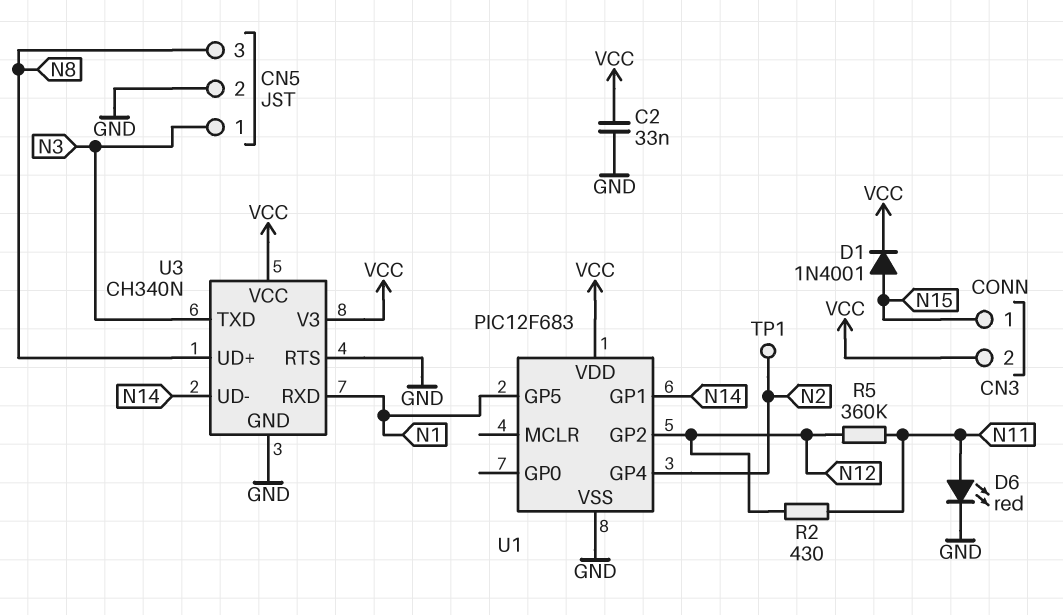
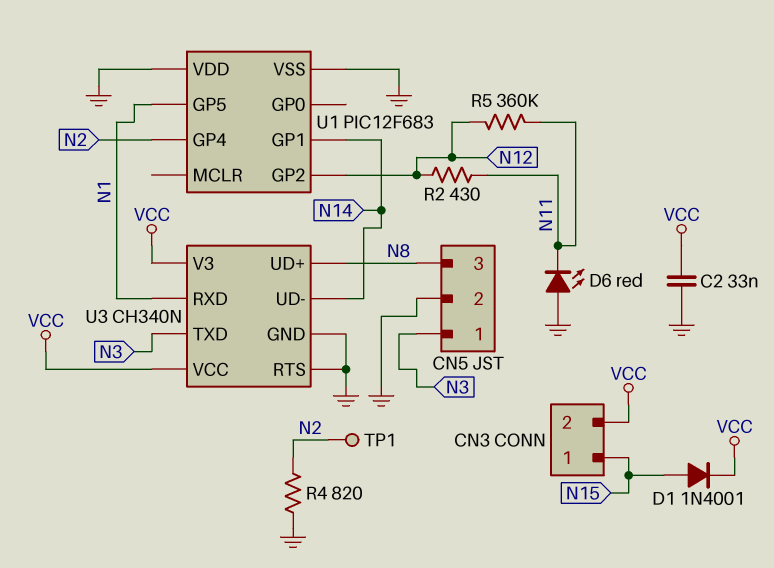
D6: LED red (A N11, K GND) -> LED red (A GND, K N11)
R4: none -> 820 (GND, N2)
U1 pin VDD: VCC -> GND

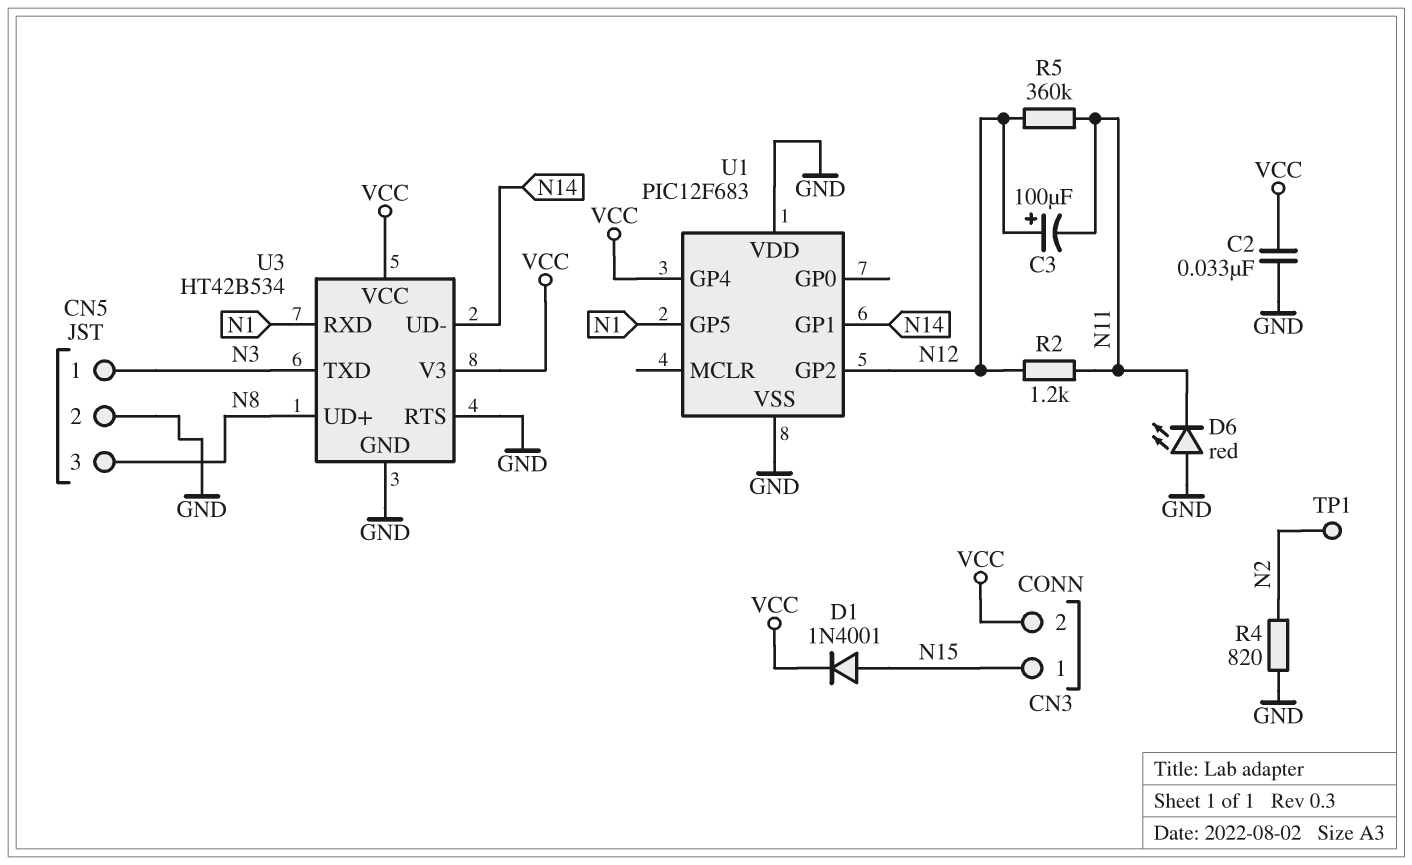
C3: none -> 100uF (plus N12, minus N11)
R2: 430 (N11, N12) -> 1.2k (N11, N12)
U1 pin GP4: N2 -> VCC
U3: CH340N -> HT42B534

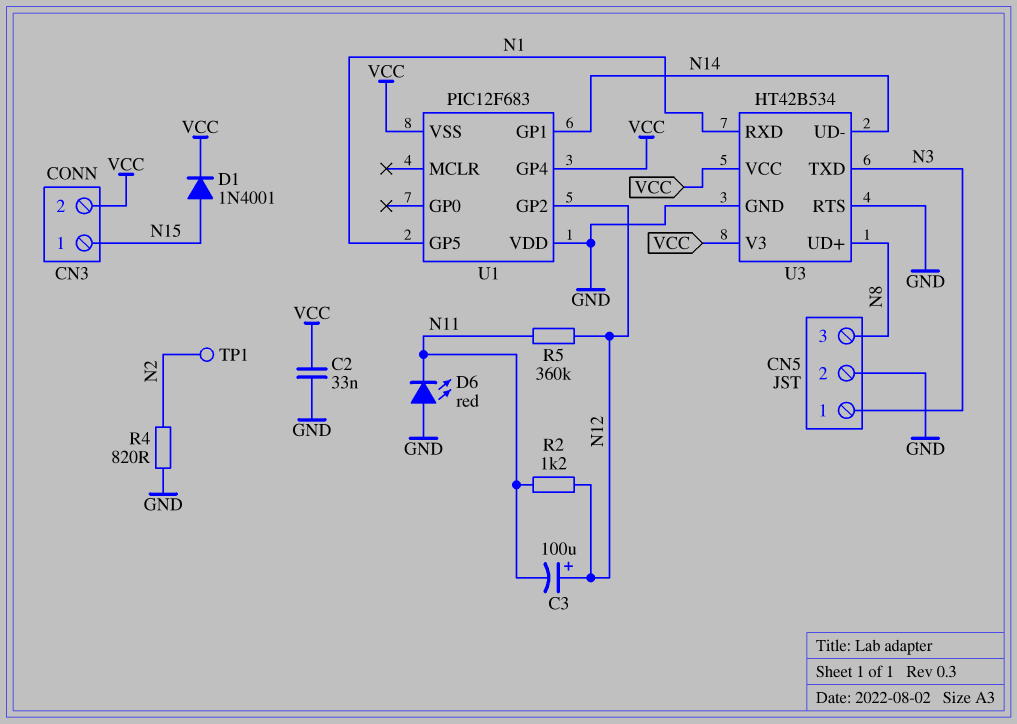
U1 pin VSS: GND -> VCC

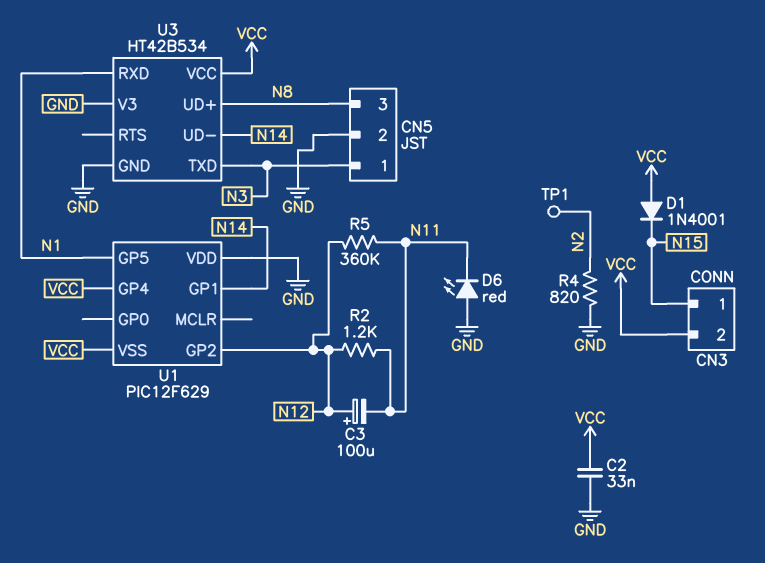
D1: diode 1N4001 (A N15, K VCC) -> diode 1N4001 (A VCC, K N15)
U1: PIC12F683 -> PIC12F629
U3 pin RTS: GND -> none
U3 pin V3: VCC -> GND

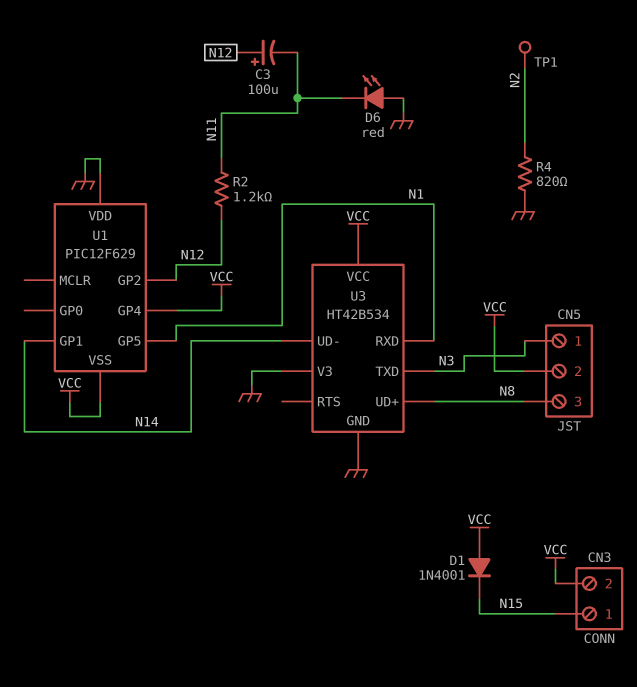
C2: 33nF (GND, VCC) -> none
CN5 pin 2: GND -> VCC
R5: 360k (N11, N12) -> none

